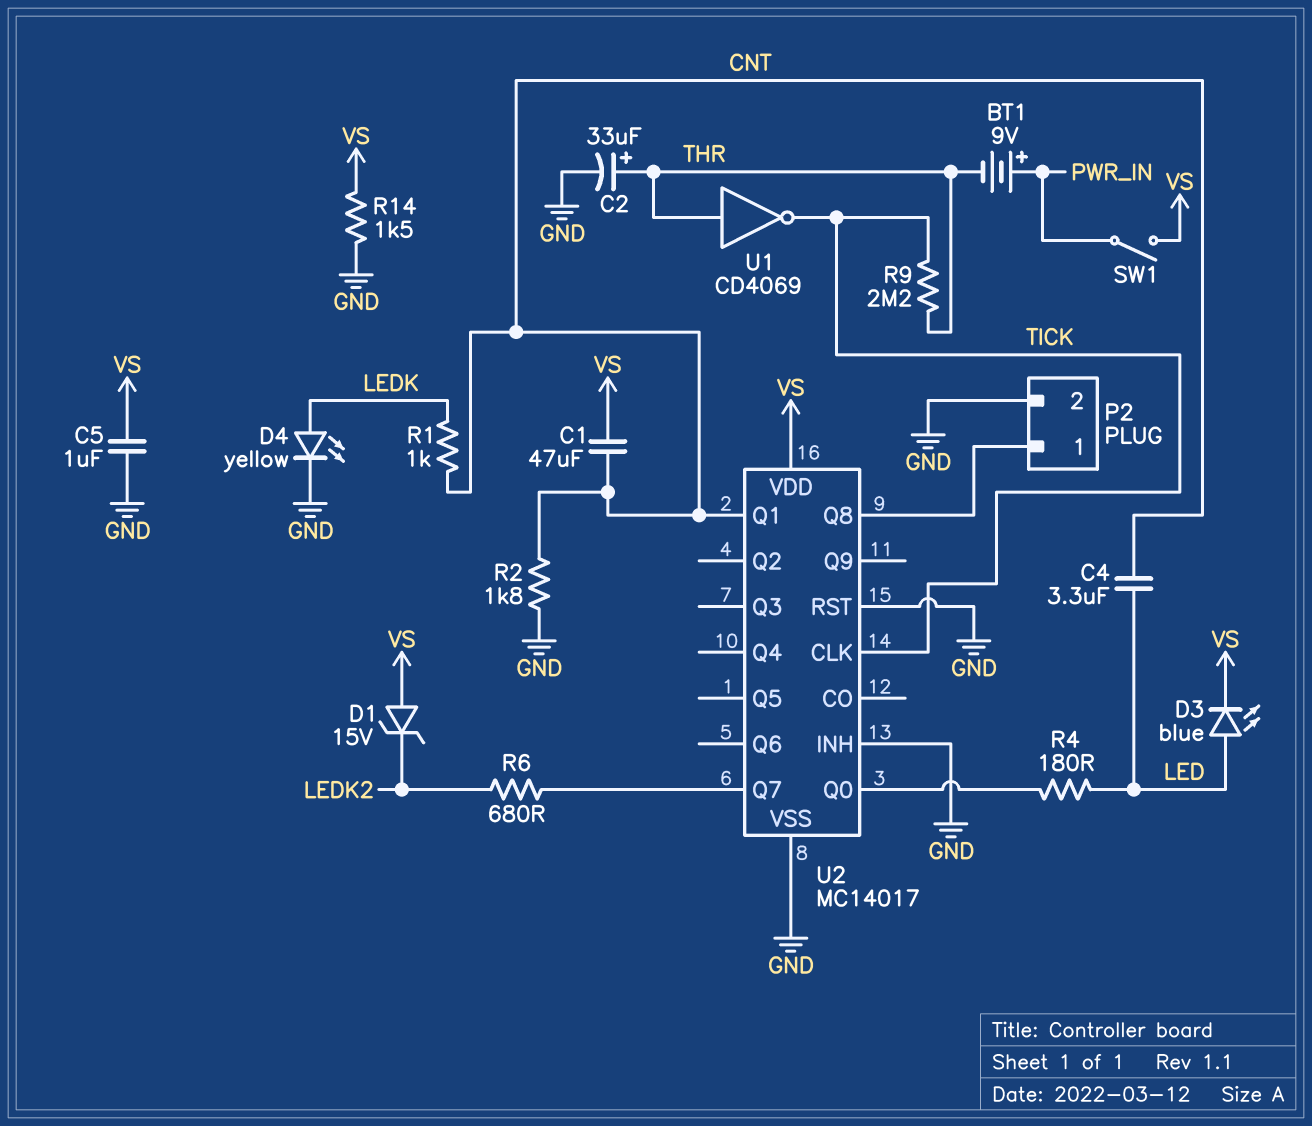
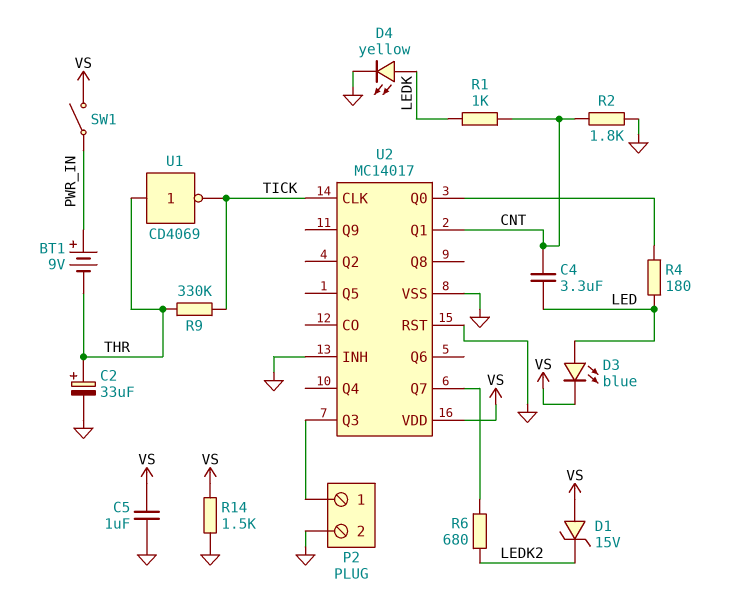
C1: 47uF (CNT, VS) -> none
R9: 2.2M (THR, TICK) -> 330k (THR, TICK)
U2 pin Q3: none -> P2/1
U2 pin Q8: P2/1 -> none

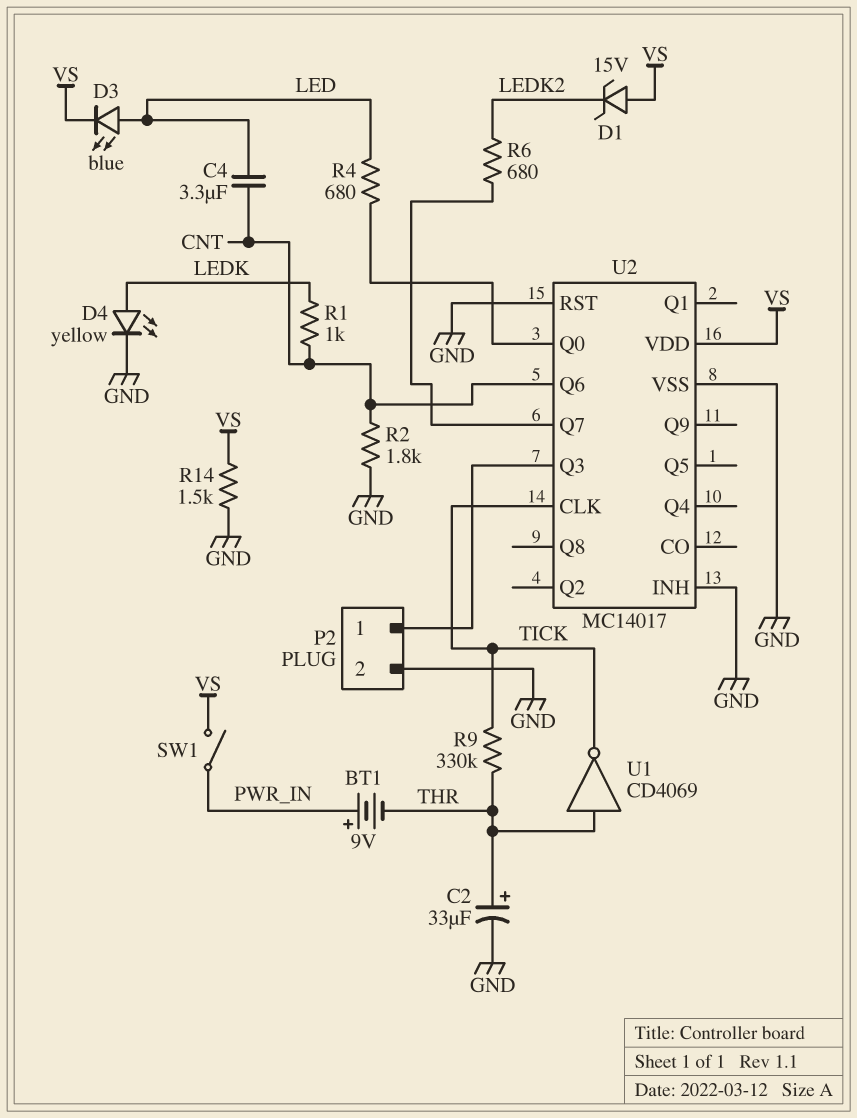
C5: 1uF (GND, VS) -> none
R4: 180 (LED, U2/Q0) -> 680 (LED, U2/Q0)
U2 pin Q1: CNT -> none
U2 pin Q6: none -> CNT

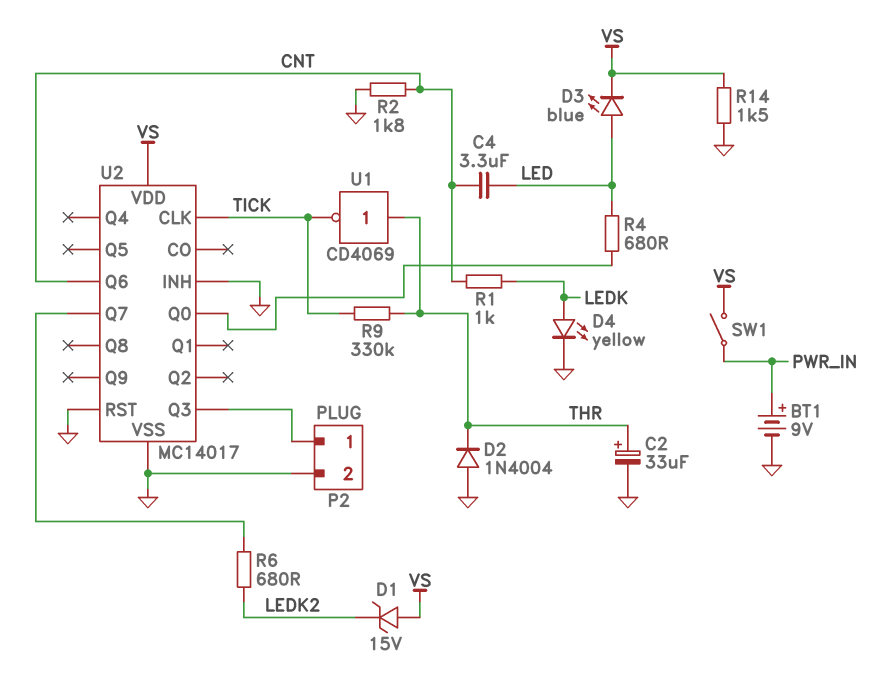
BT1: 9V (plus PWR_IN, minus THR) -> 9V (plus PWR_IN, minus GND)
D2: none -> diode 1N4004 (A GND, K THR)

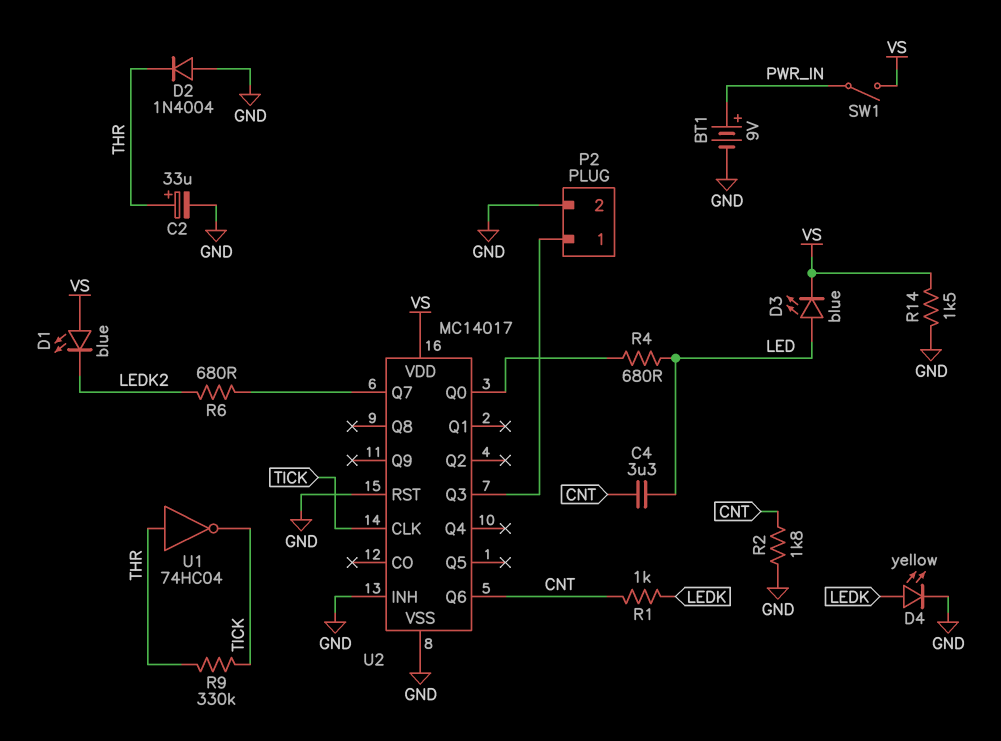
D1: zener 15V (A VS, K LEDK2) -> LED blue (A VS, K LEDK2)
U1: NOT CD4069 (in THR, out TICK) -> NOT 74HC04 (in THR, out TICK)

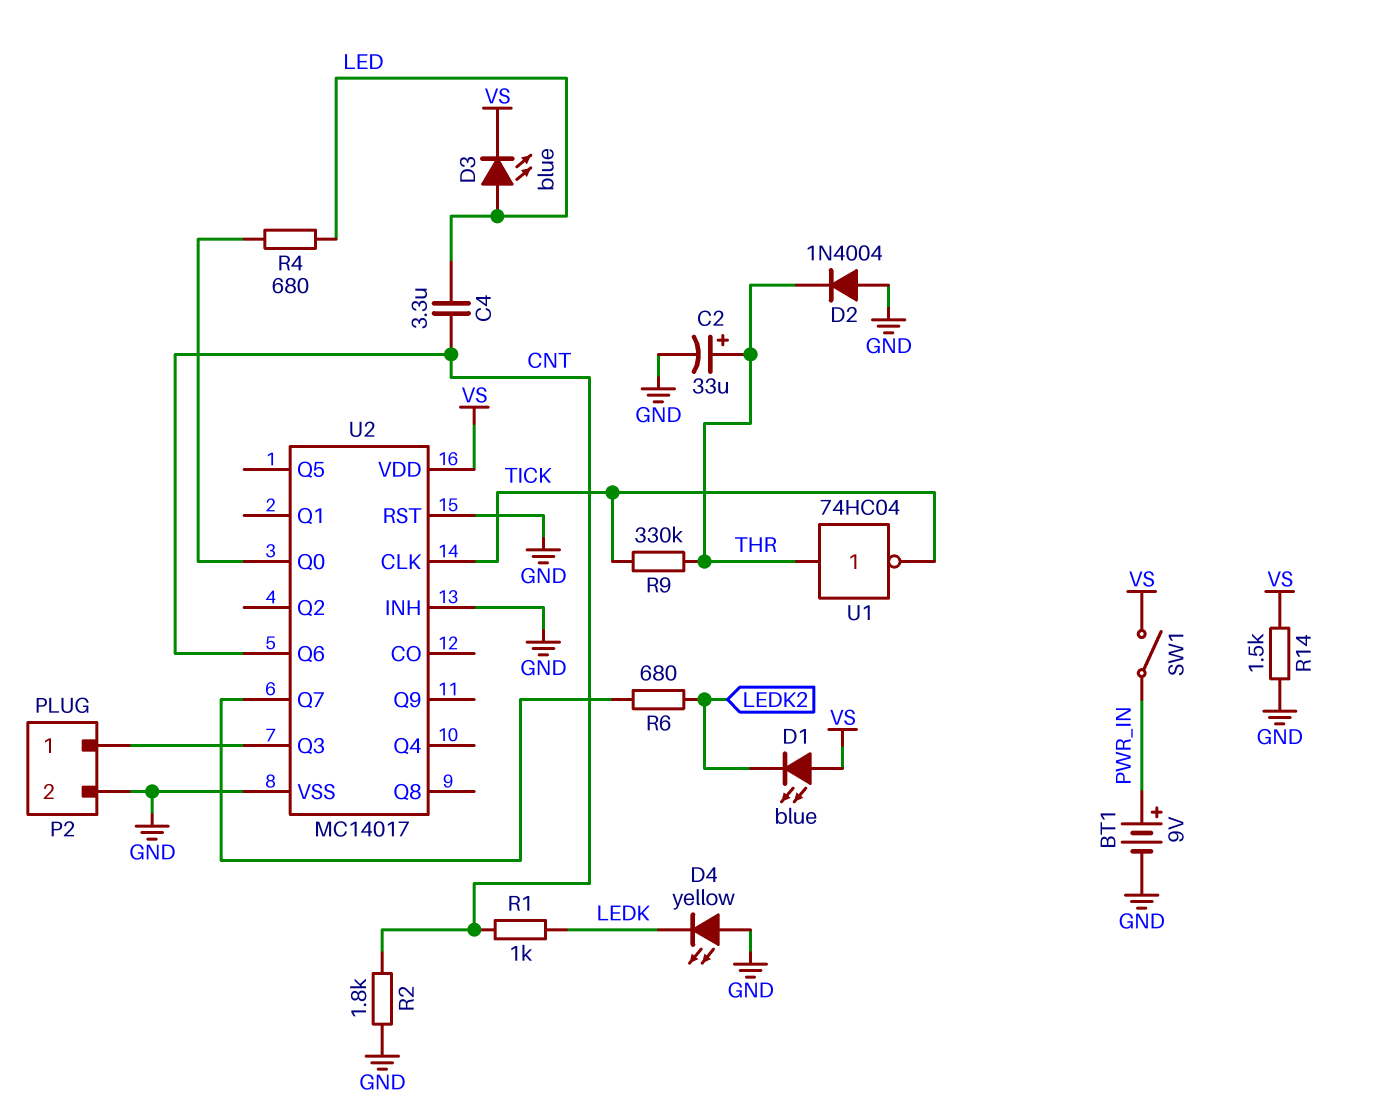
D4: LED yellow (A LEDK, K GND) -> LED yellow (A GND, K LEDK)

